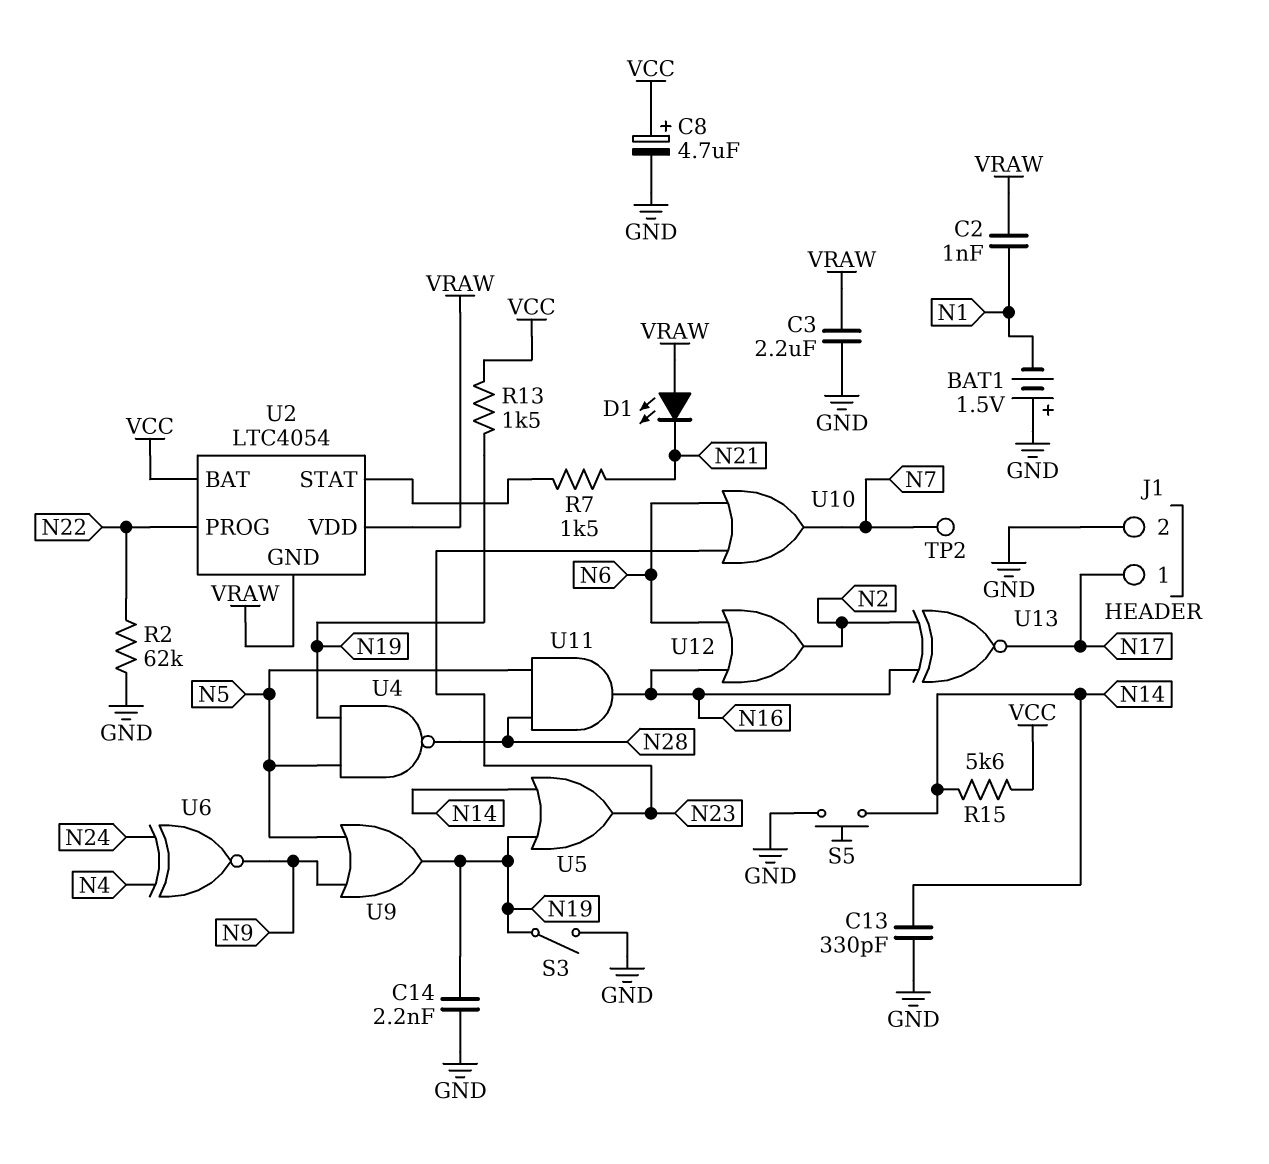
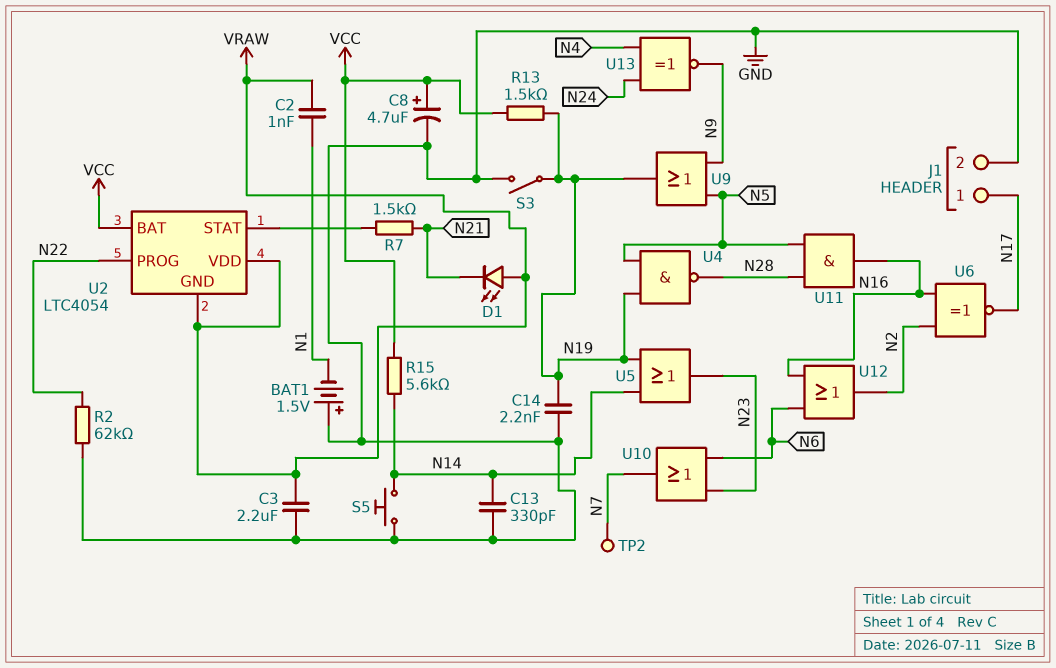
U6: XNOR (in N4, in N24, out N9) -> XNOR (in N2, in N16, out N17)
U13: XNOR (in N2, in N16, out N17) -> XNOR (in N4, in N24, out N9)

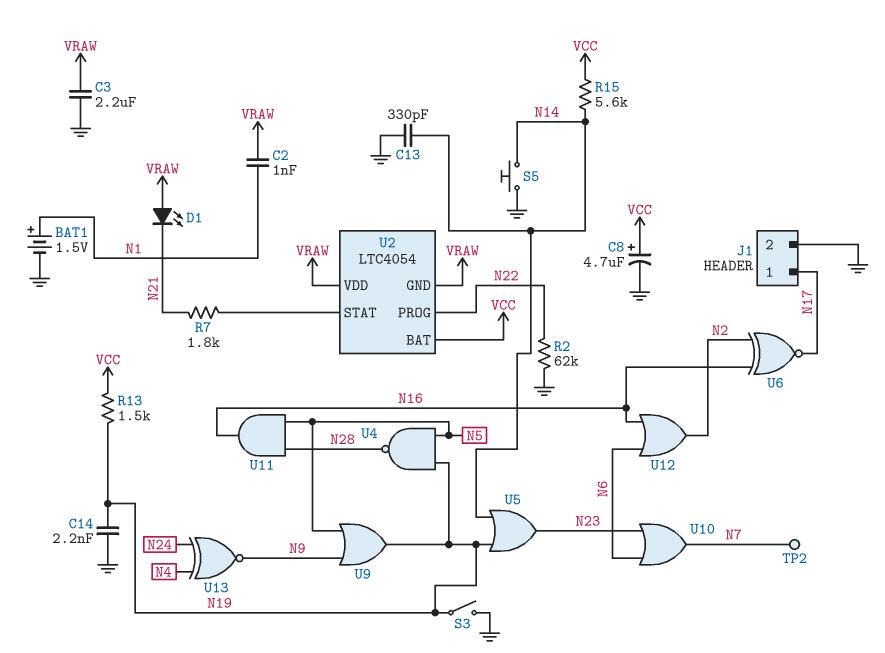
BAT1: 1.5V (plus GND, minus N1) -> 1.5V (plus N1, minus GND)
R7: 1.5k (N21, U2/STAT) -> 1.8k (N21, U2/STAT)

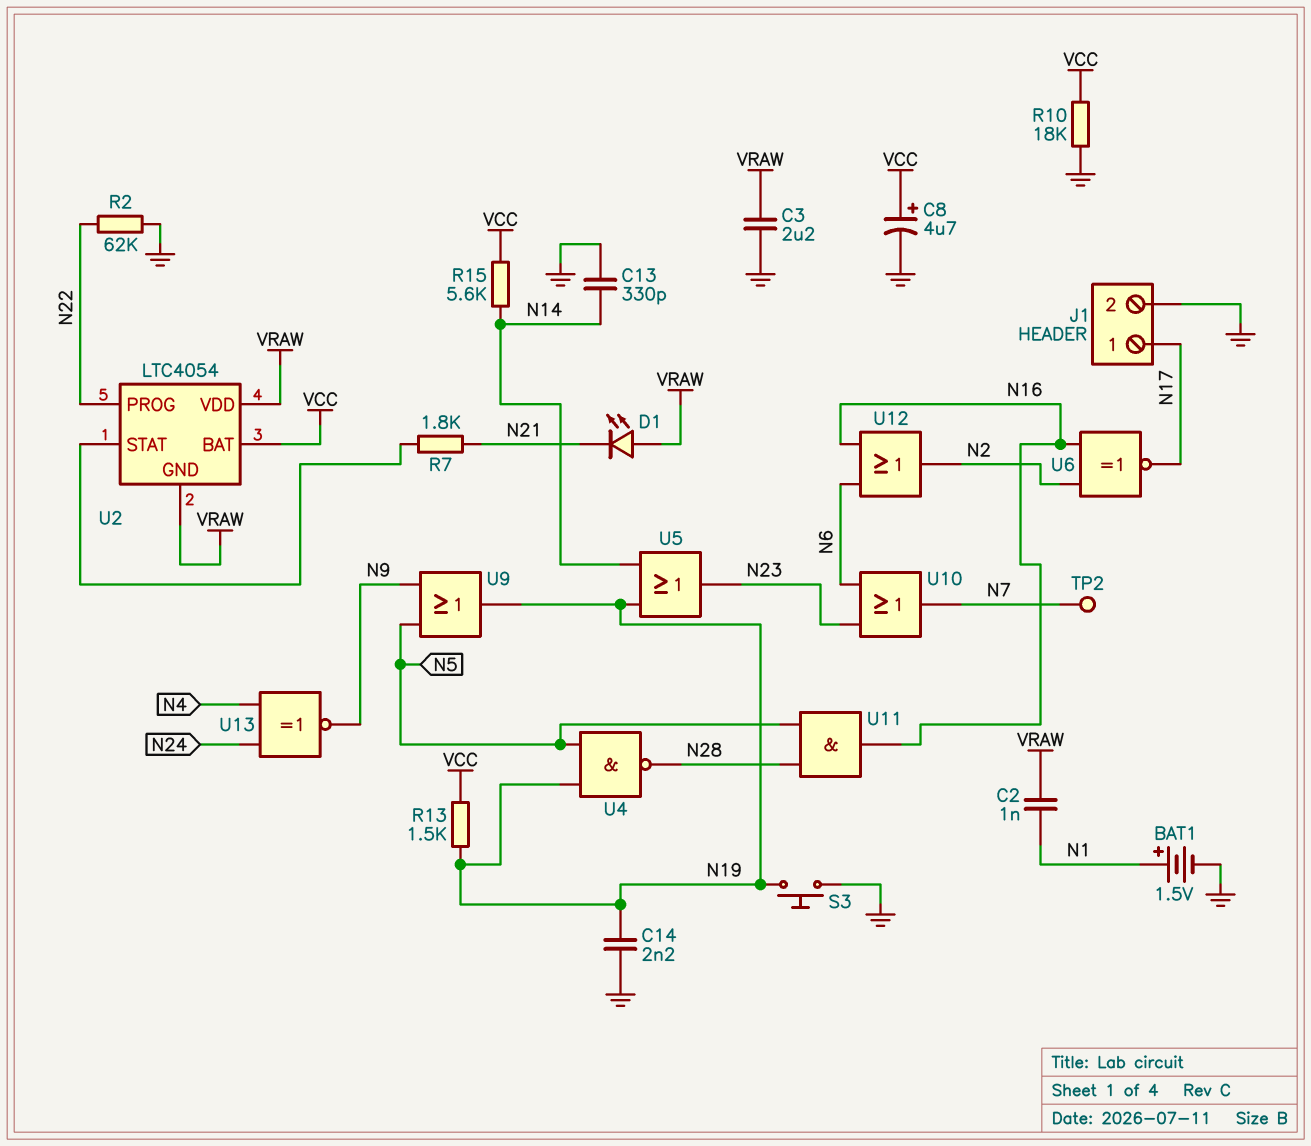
R10: none -> 18k (GND, VCC)
S3: switch (GND, N19) -> button (GND, N19)
S5: button (GND, N14) -> none

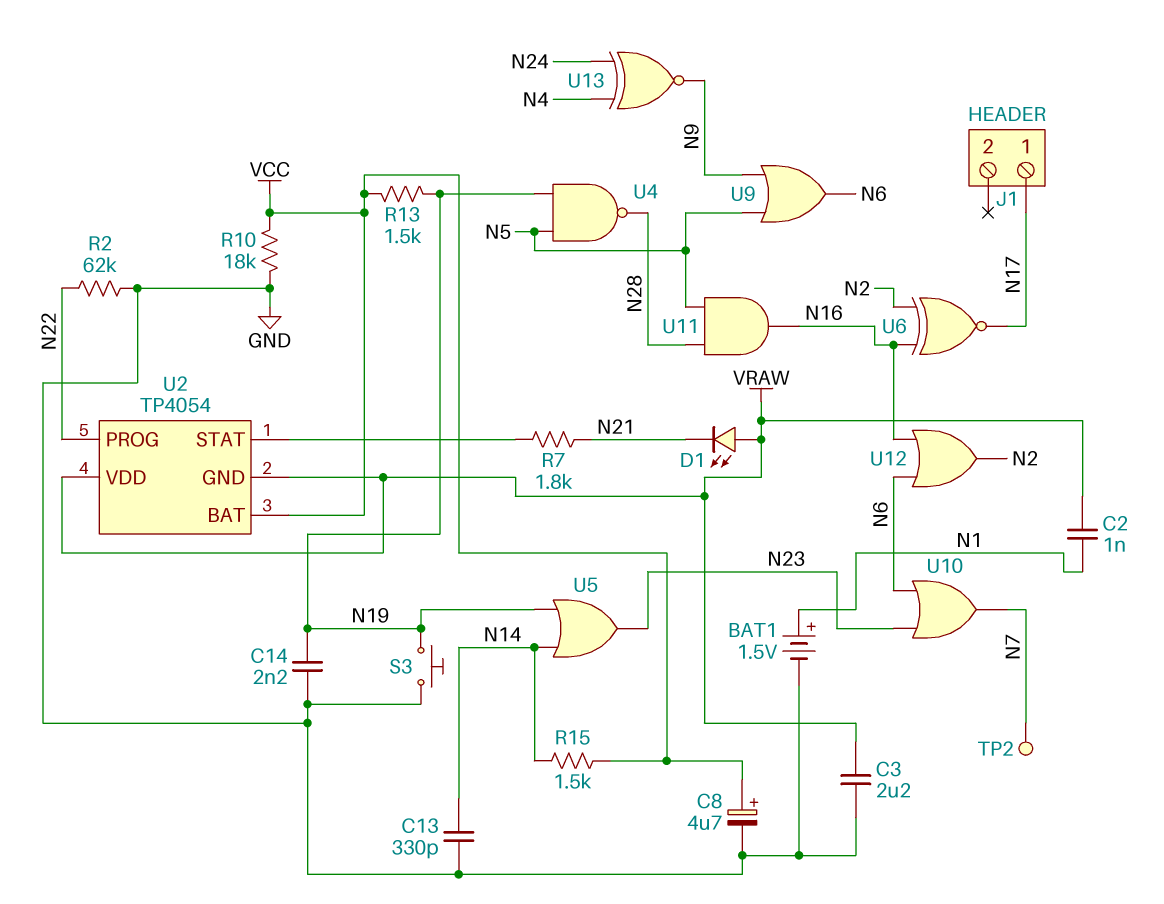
J1 pin 2: GND -> none
R15: 5.6k (N14, VCC) -> 1.5k (N14, VCC)
U2: LTC4054 -> TP4054
U9: OR (in N5, in N9, out N19) -> OR (in N5, in N9, out N6)

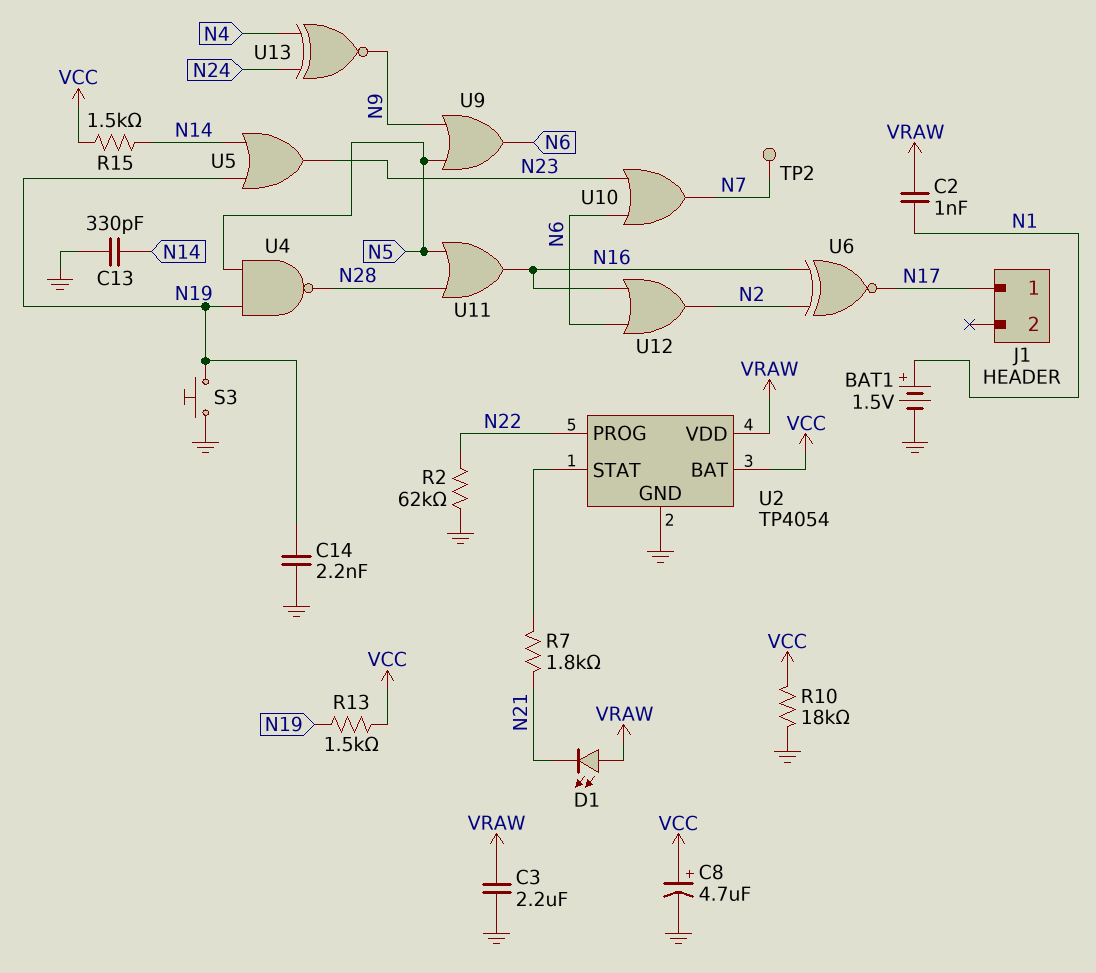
U2 pin GND: VRAW -> GND
U11: AND (in N5, in N28, out N16) -> OR (in N5, in N28, out N16)

